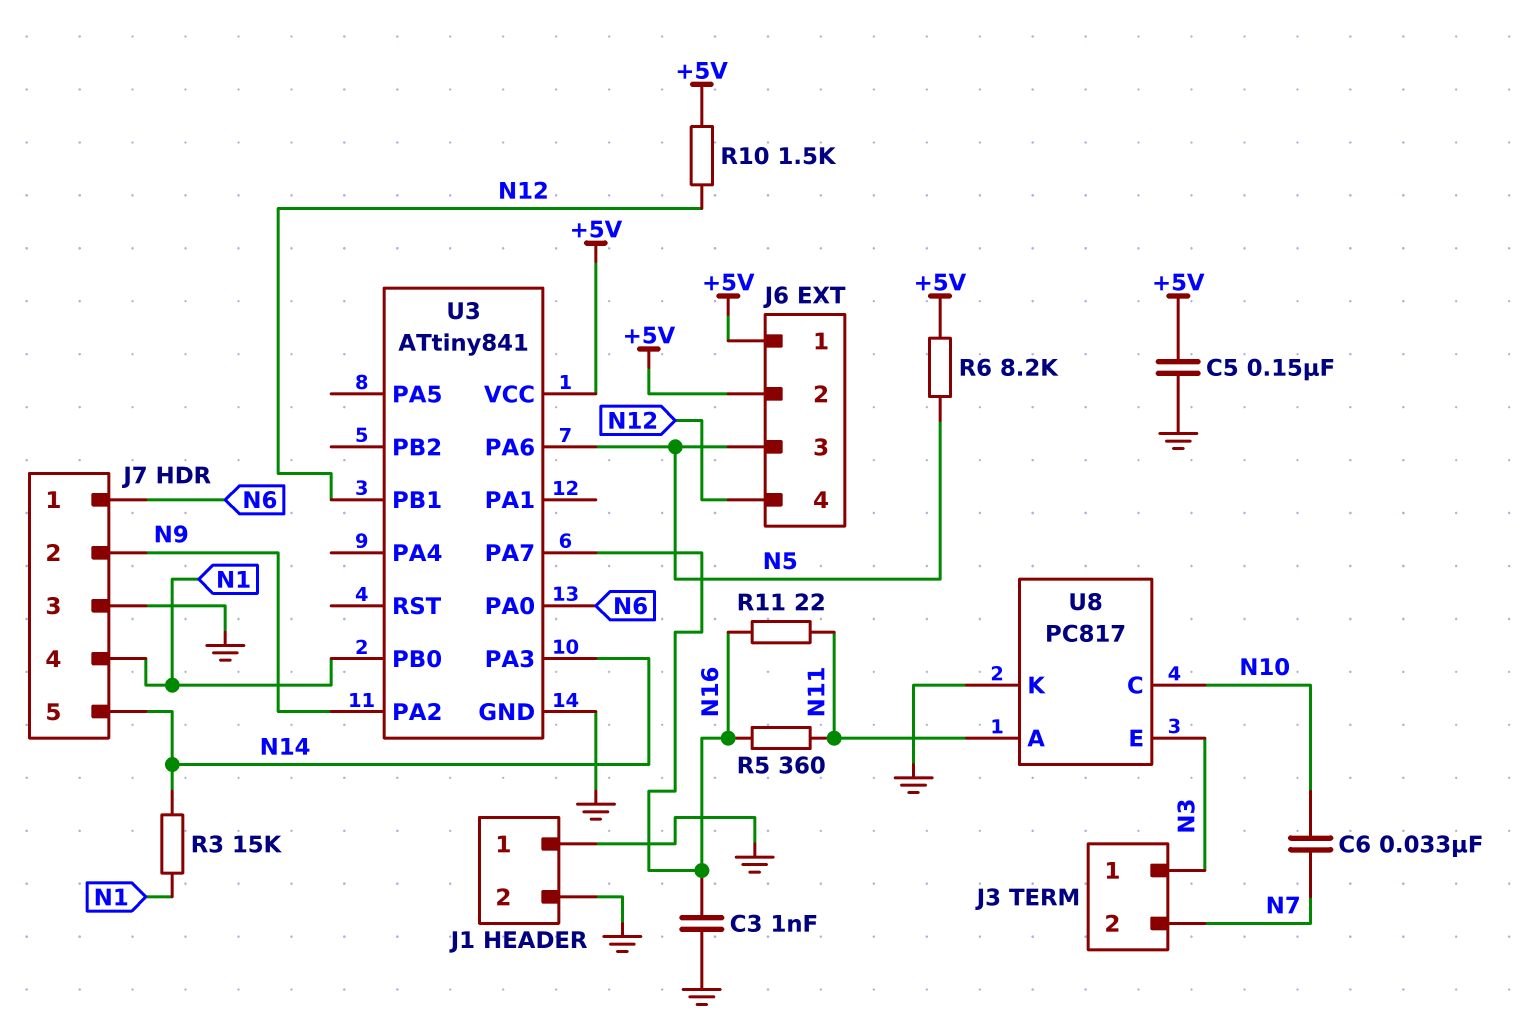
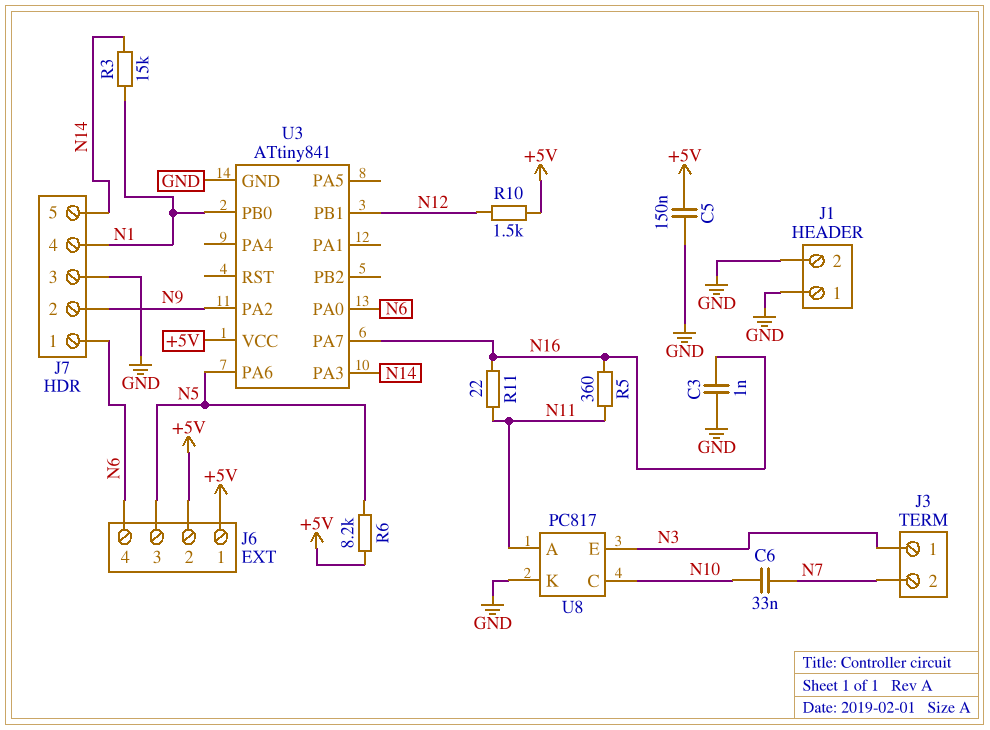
J6 pin 4: N12 -> N6

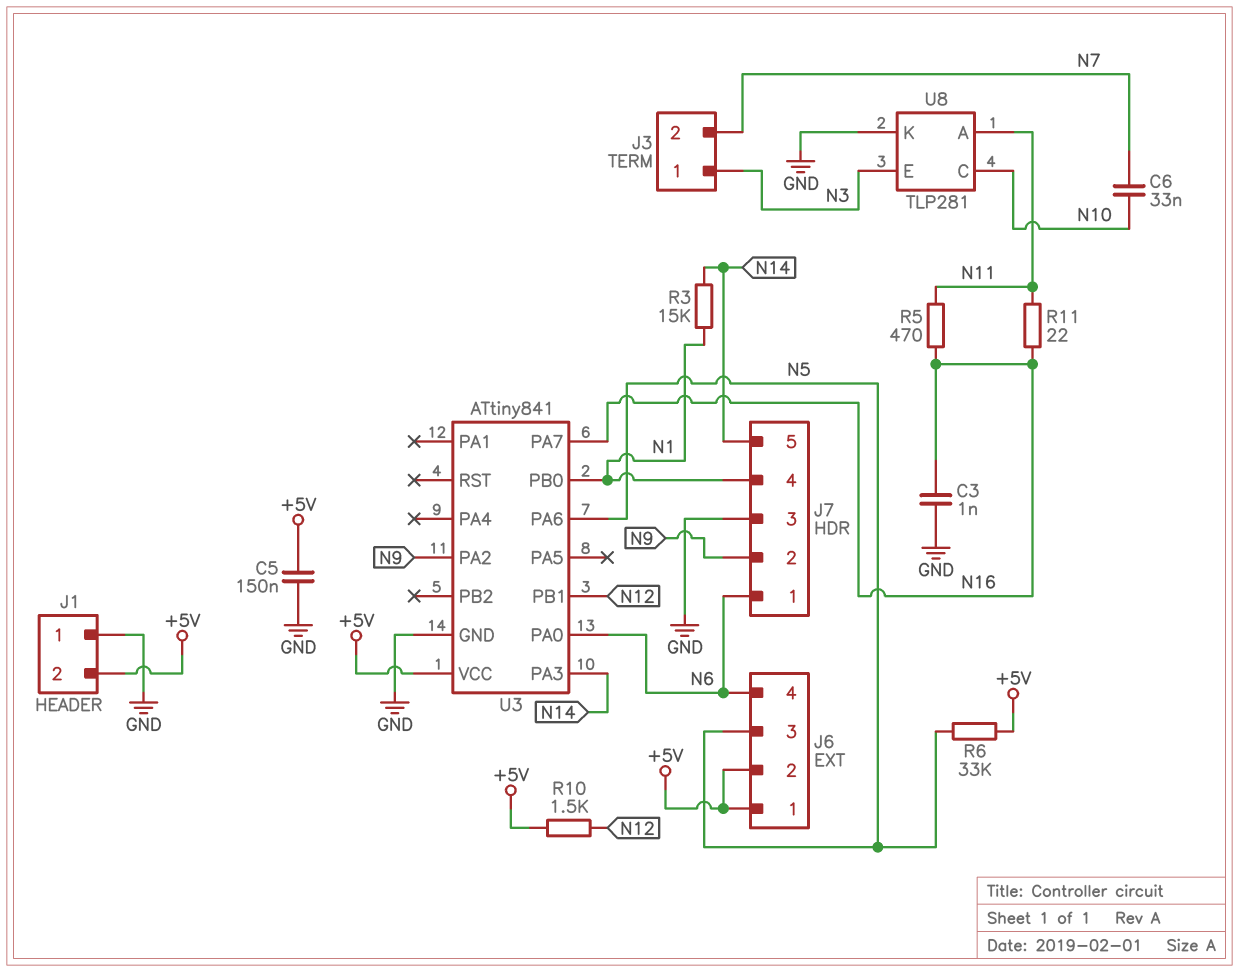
J1 pin 2: GND -> +5V
R5: 360 (N11, N16) -> 470 (N11, N16)
R6: 8.2k (+5V, N5) -> 33k (+5V, N5)
U8: PC817 -> TLP281

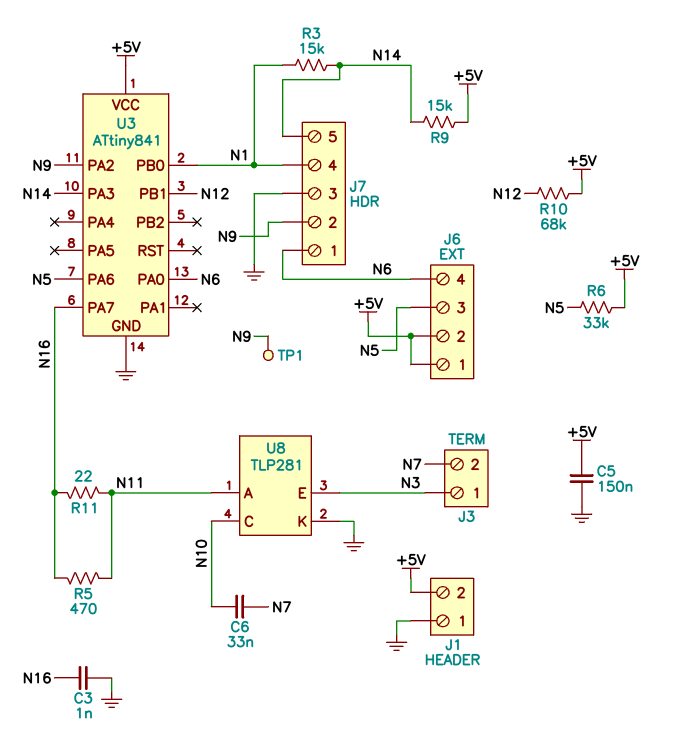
R9: none -> 15k (+5V, N14)
R10: 1.5k (+5V, N12) -> 68k (+5V, N12)
TP1: none -> test point (N9)

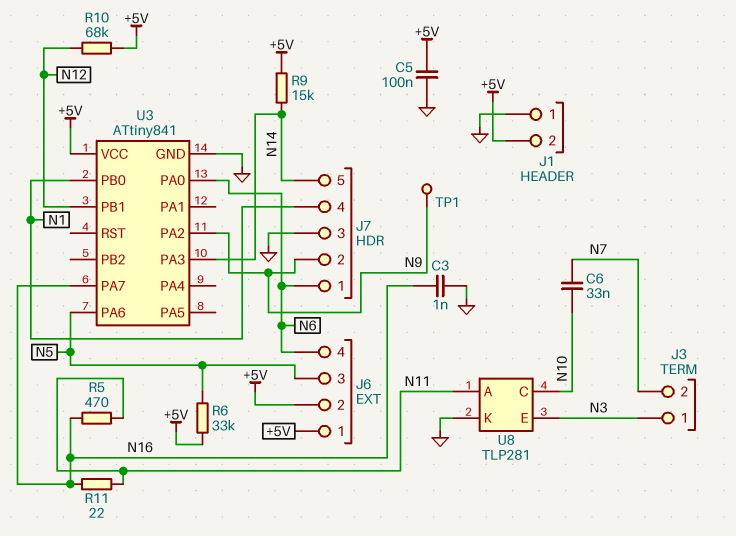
C5: 150nF (+5V, GND) -> 100nF (+5V, GND)
R3: 15k (N1, N14) -> none

